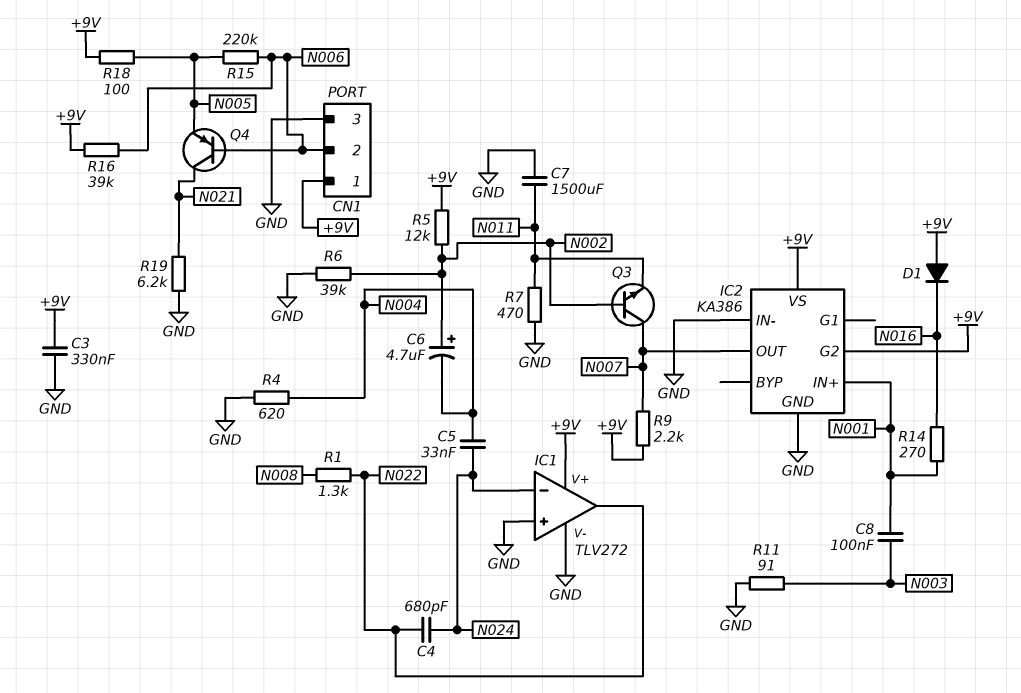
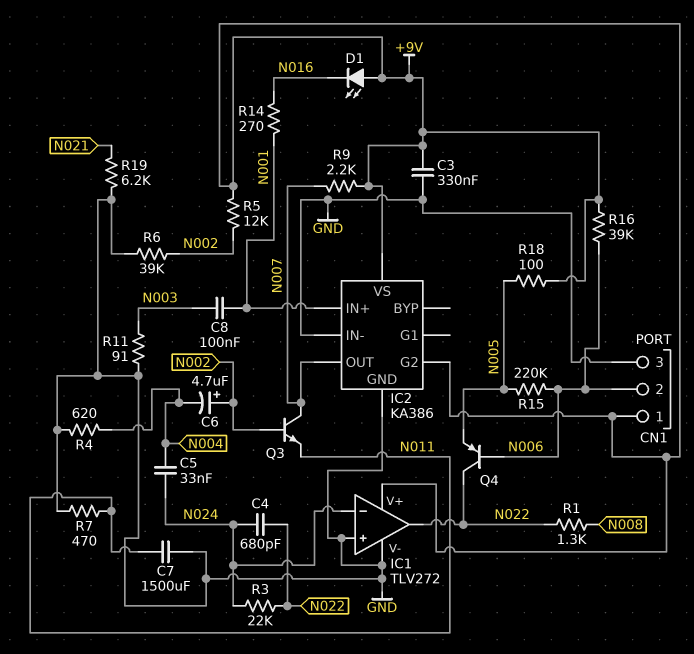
D1: diode (A +9V, K N016) -> LED (A +9V, K N016)
Q4: PNP (B N006, C N021, E N005) -> PNP (B N006, C N022, E N005)
R3: none -> 22k (N022, N024)

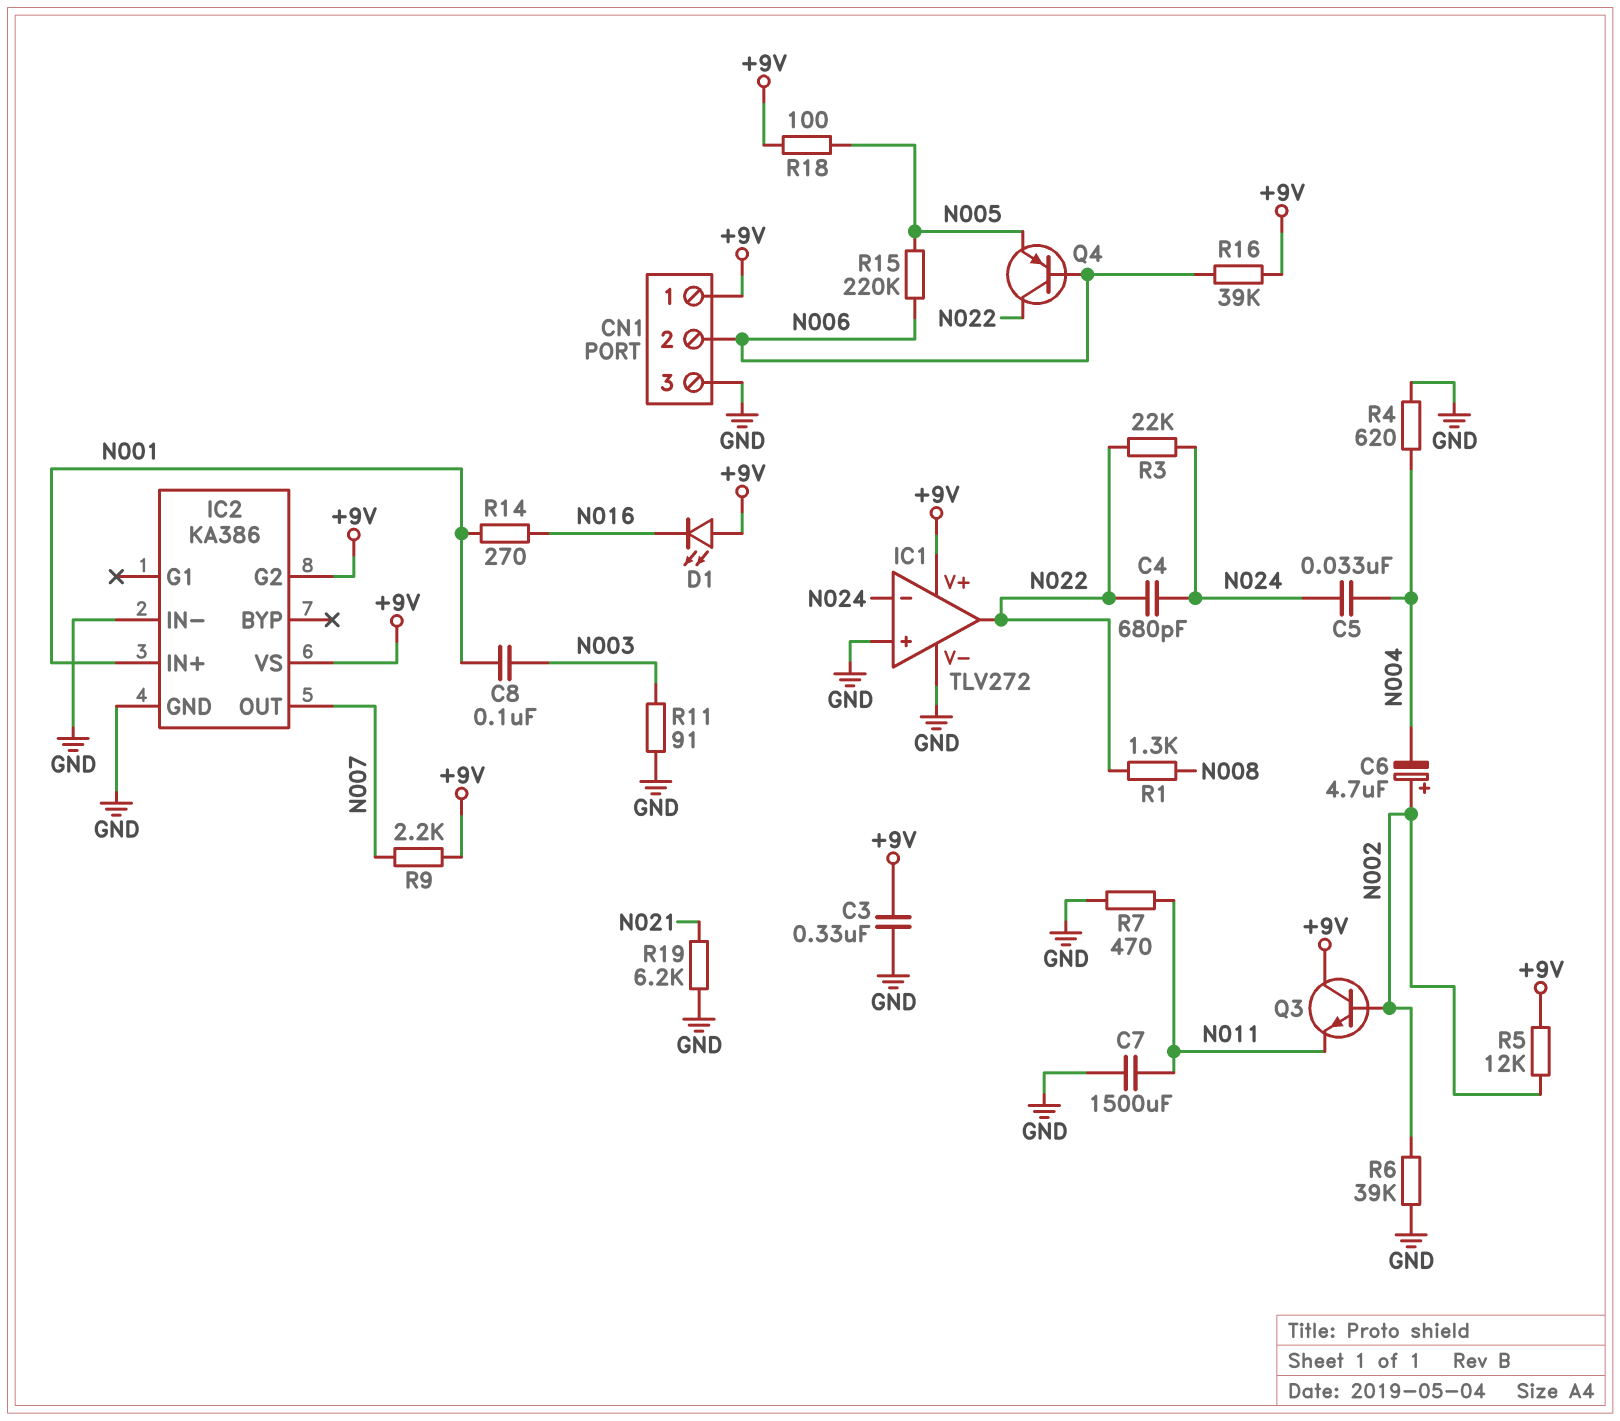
Q3: NPN (B N002, C N007, E N011) -> NPN (B N002, C +9V, E N011)

